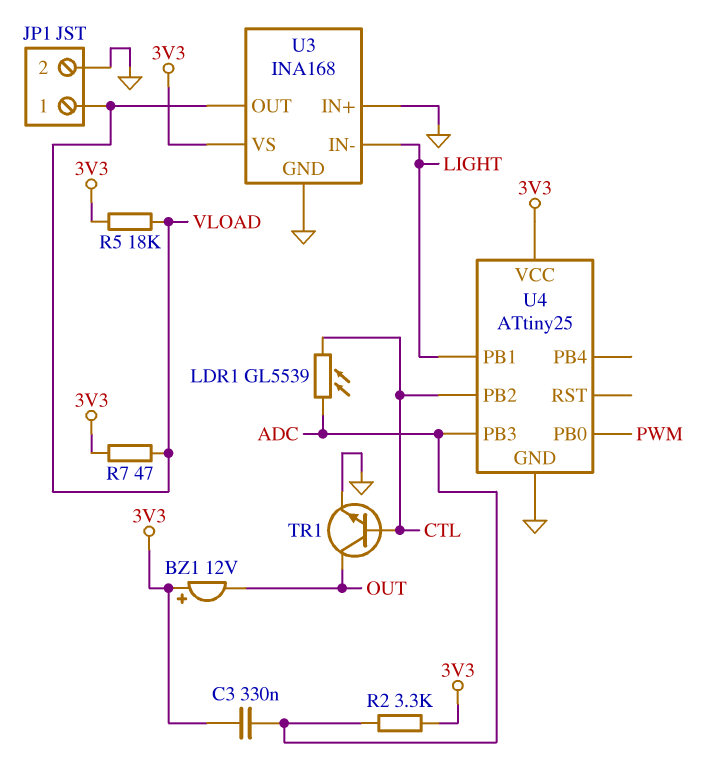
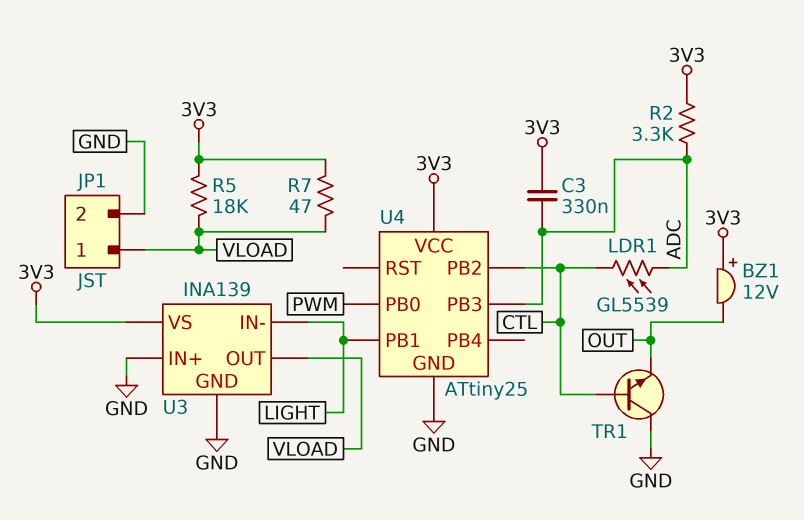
TR1: NPN (B CTL, C OUT, E GND) -> NPN (B CTL, C GND, E OUT)
U3: INA168 -> INA139

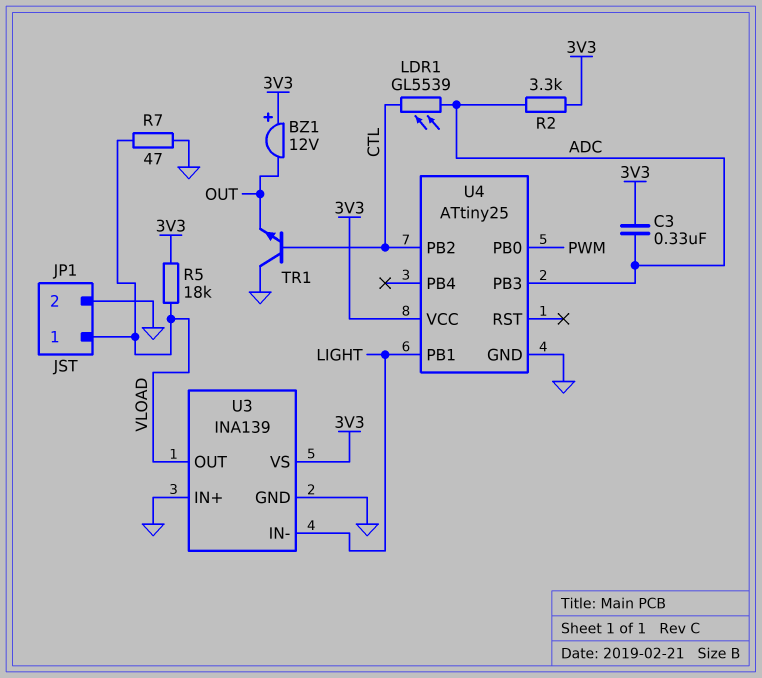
R7: 47 (3V3, VLOAD) -> 47 (GND, VLOAD)

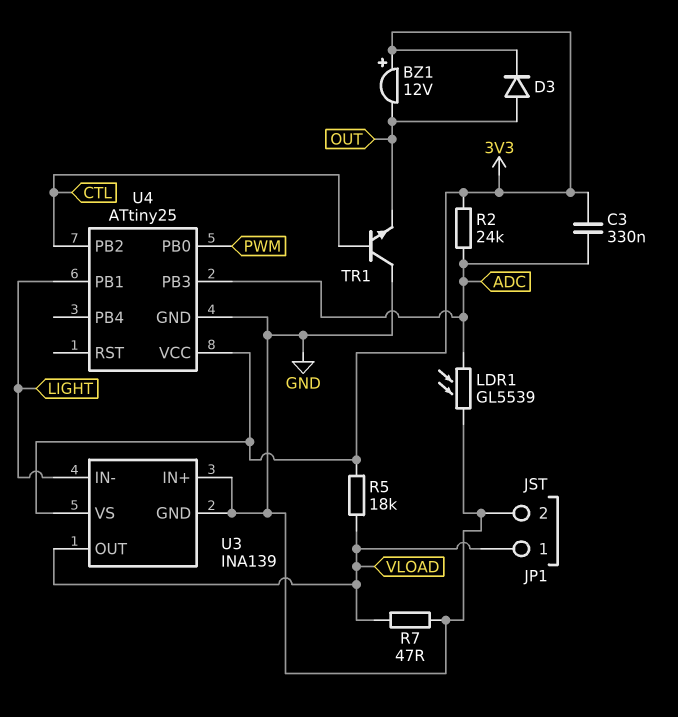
D3: none -> diode (A OUT, K 3V3)
LDR1: GL5539 (ADC, CTL) -> GL5539 (ADC, GND)
R2: 3.3k (3V3, ADC) -> 24k (3V3, ADC)

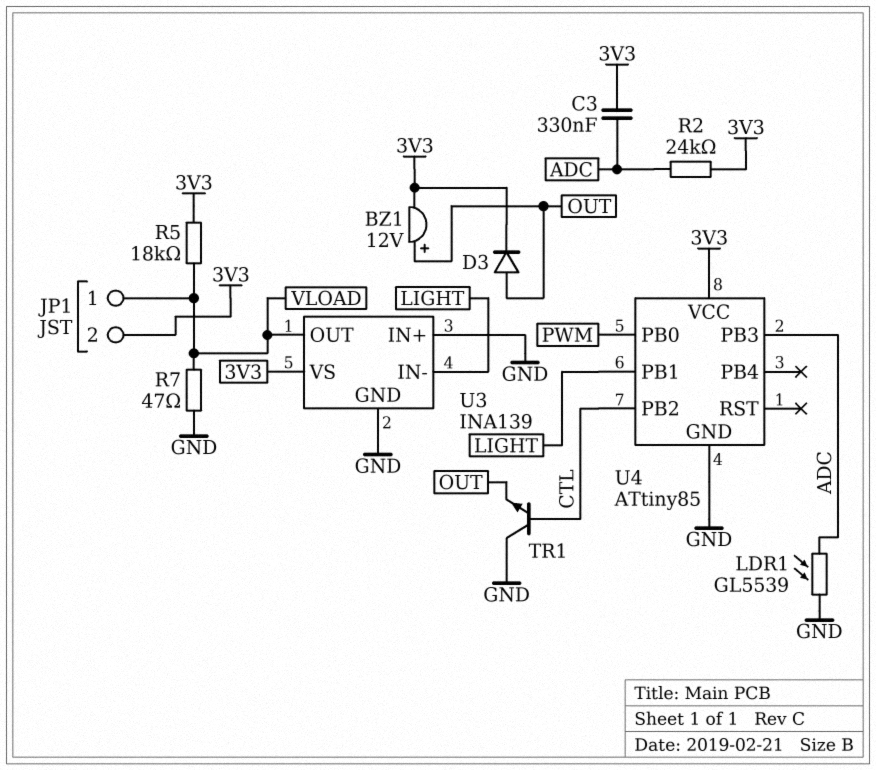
BZ1: buzzer 12V (plus 3V3, minus OUT) -> buzzer 12V (plus OUT, minus 3V3)
JP1 pin 2: GND -> 3V3
U4: ATtiny25 -> ATtiny85

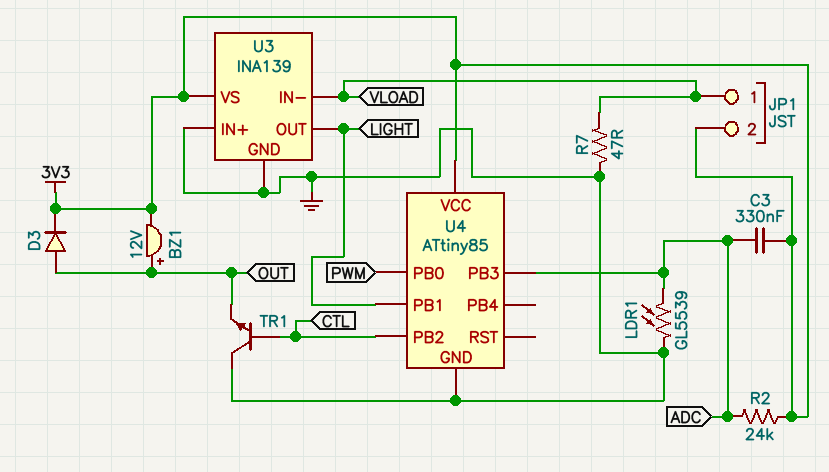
R5: 18k (3V3, VLOAD) -> none
U3 pin IN-: LIGHT -> VLOAD
U3 pin OUT: VLOAD -> LIGHT

